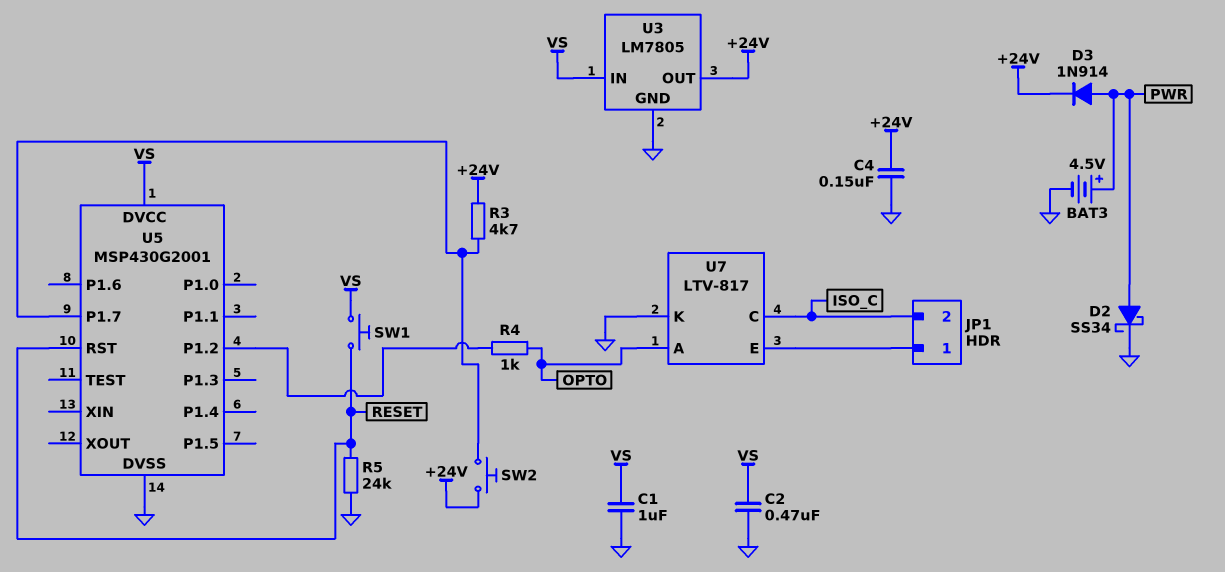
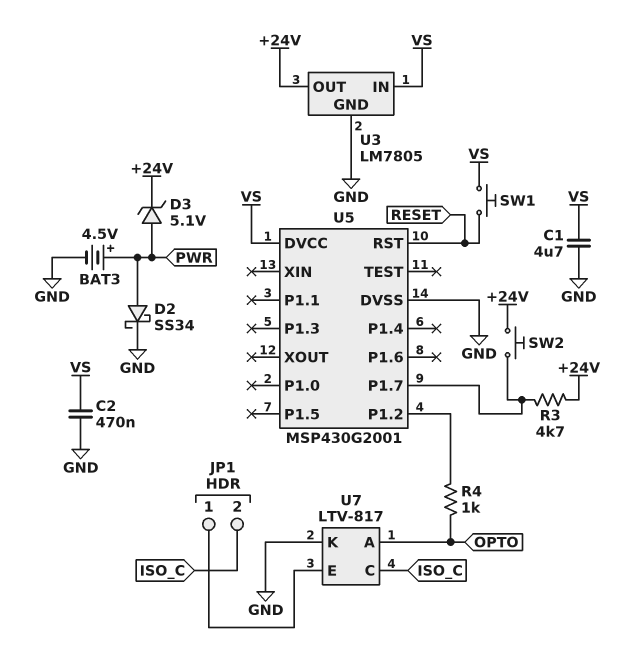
C1: 1uF (GND, VS) -> 4.7uF (GND, VS)
C4: 150nF (+24V, GND) -> none
D3: diode 1N914 (A PWR, K +24V) -> zener 5.1V (A PWR, K +24V)
R5: 24k (GND, RESET) -> none

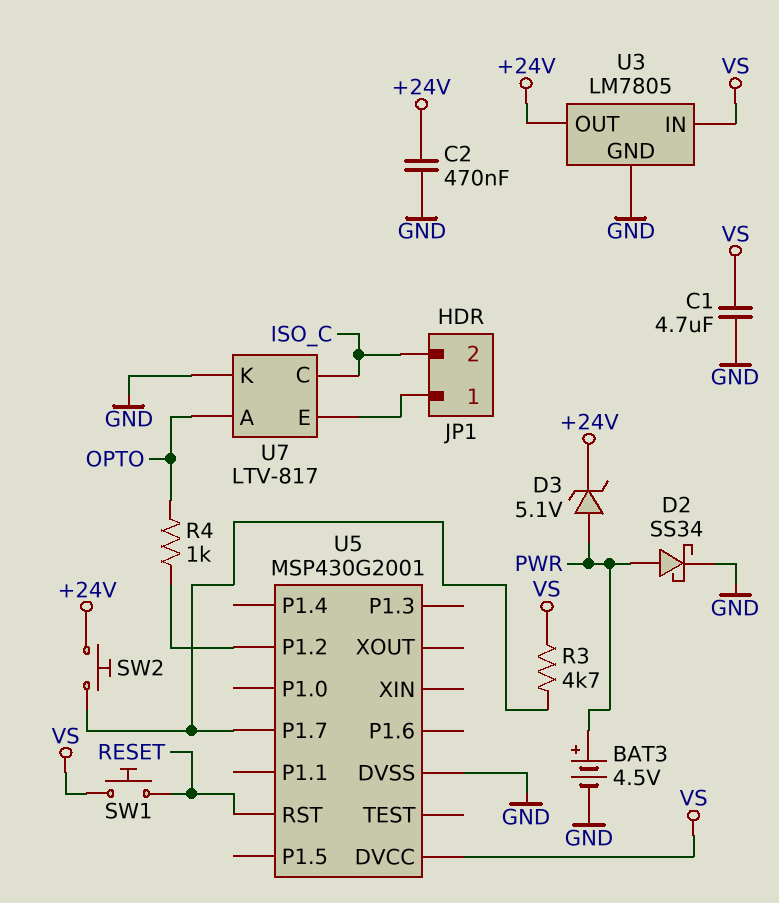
C2: 470nF (GND, VS) -> 470nF (+24V, GND)
R3: 4.7k (+24V, U5/P1.7) -> 4.7k (U5/P1.7, VS)

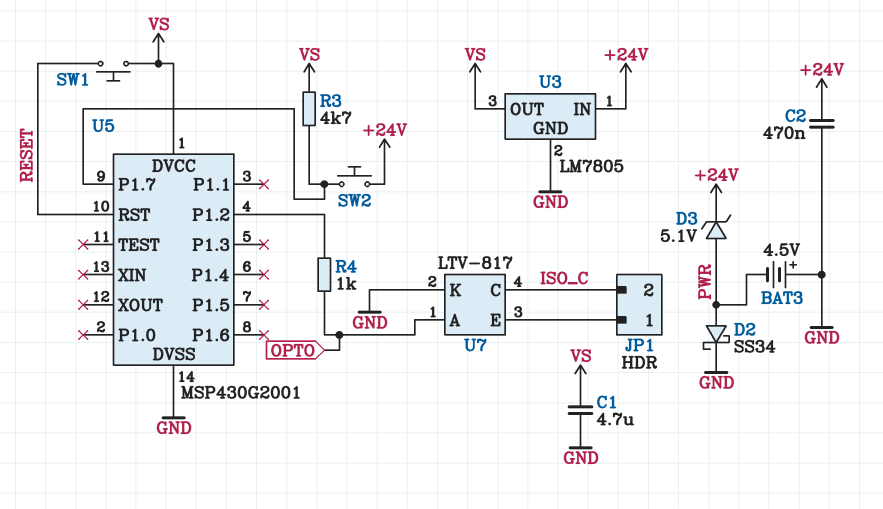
BAT3: 4.5V (plus PWR, minus GND) -> 4.5V (plus GND, minus PWR)
U3 pin IN: VS -> +24V
U3 pin OUT: +24V -> VS

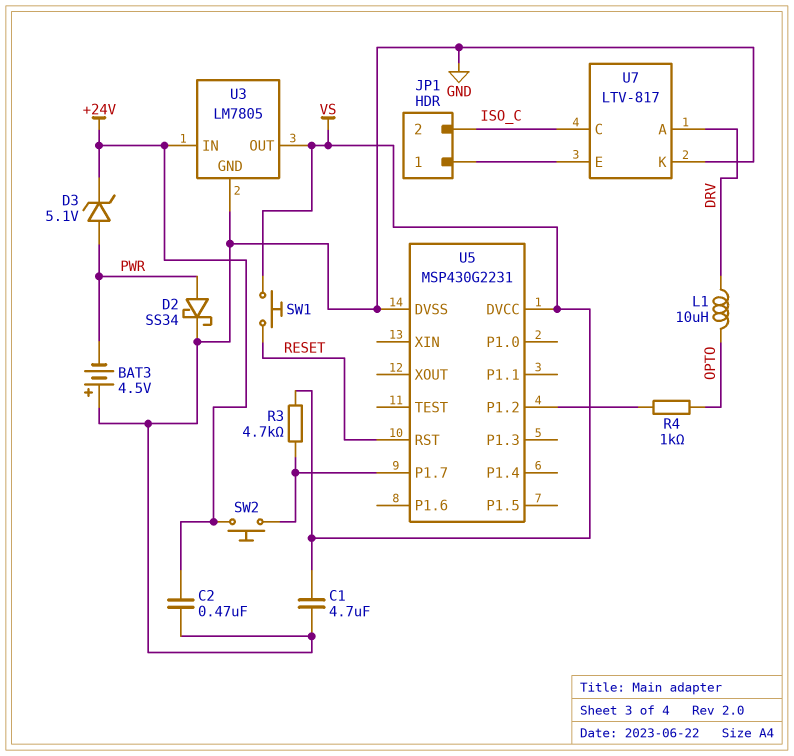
L1: none -> 10uH (DRV, OPTO)
U5: MSP430G2001 -> MSP430G2231
U7 pin A: OPTO -> DRV

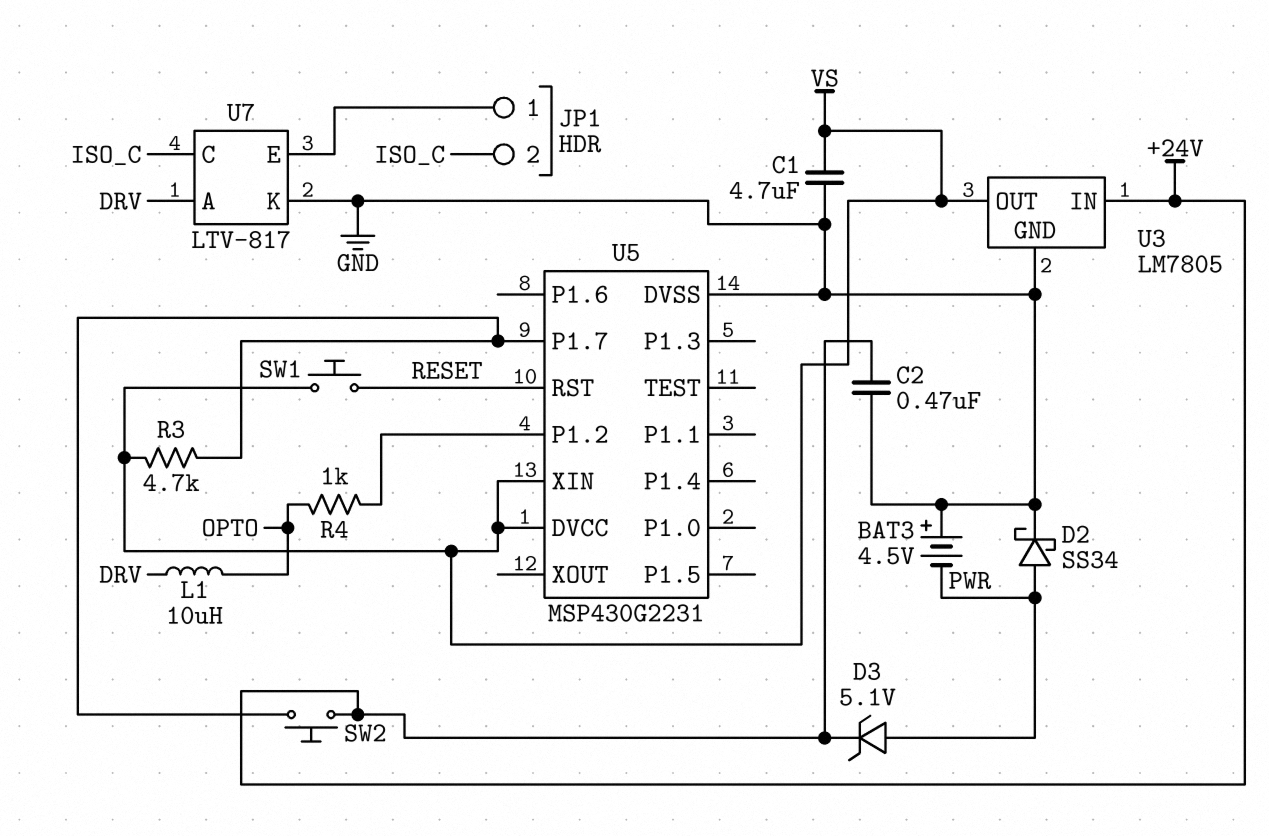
U5 pin XIN: none -> VS

